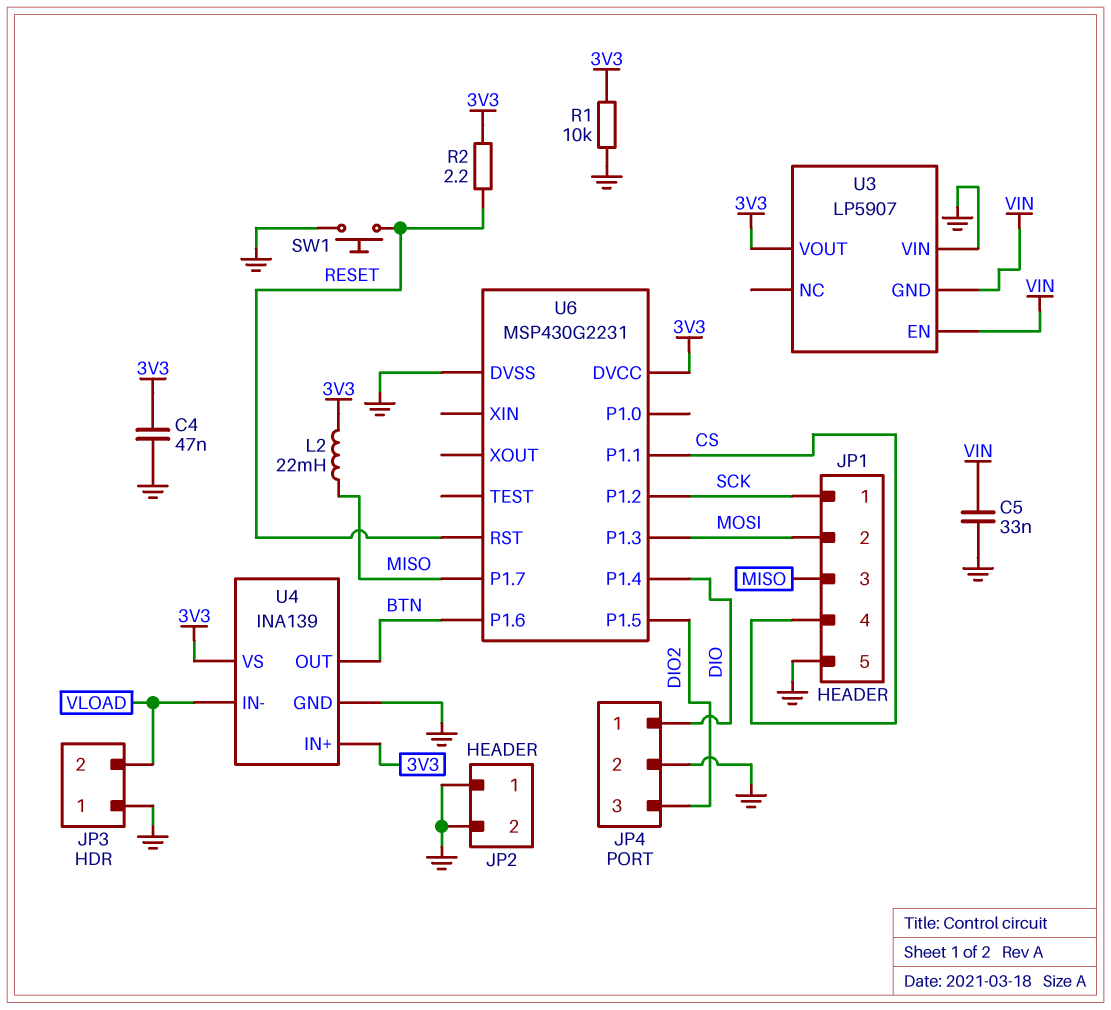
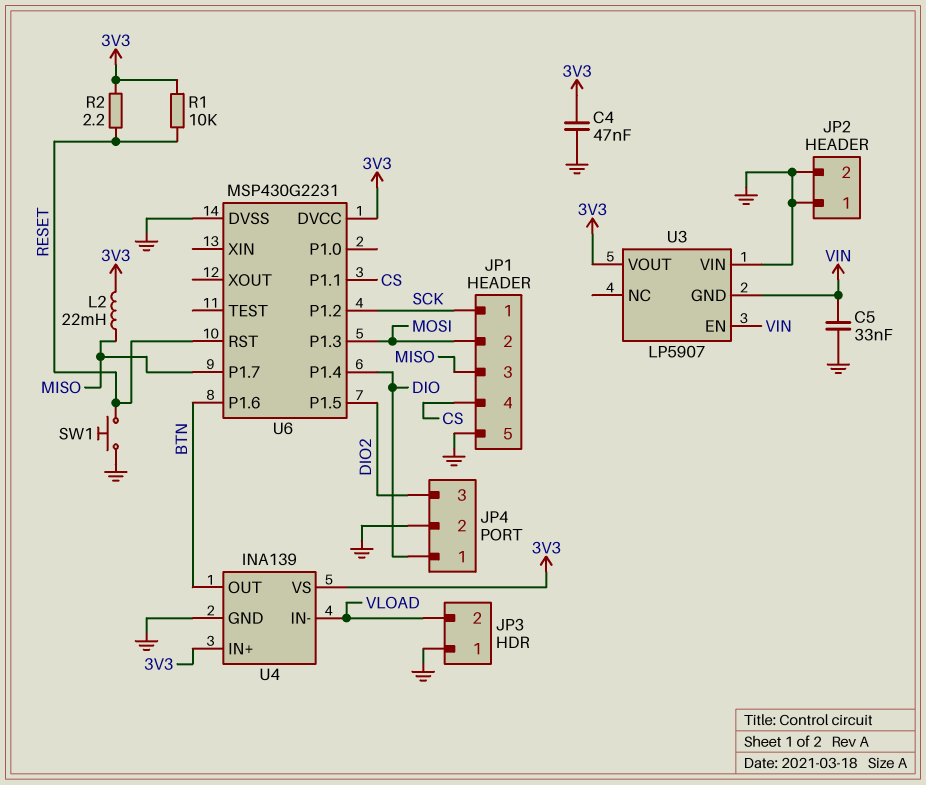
R1: 10k (3V3, GND) -> 10k (3V3, RESET)

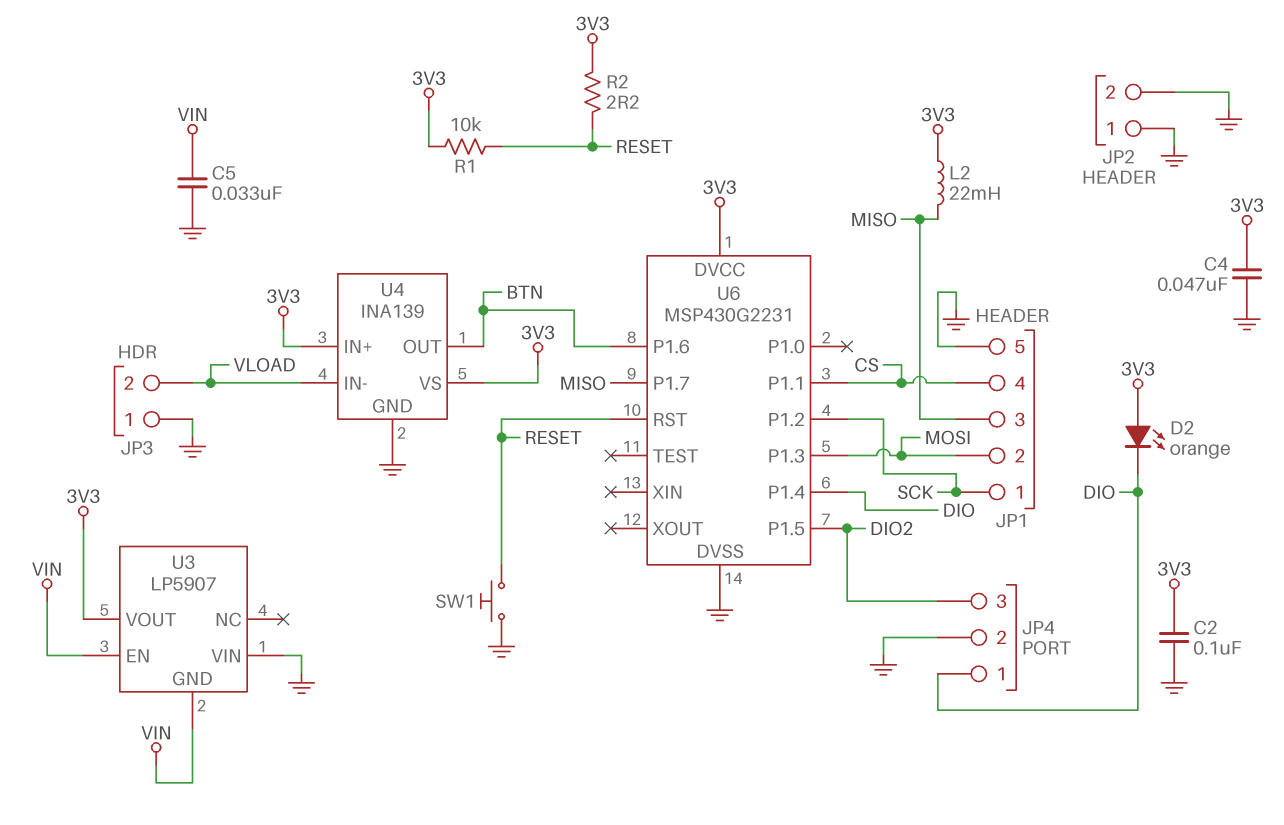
C2: none -> 100nF (3V3, GND)
D2: none -> LED orange (A 3V3, K DIO)

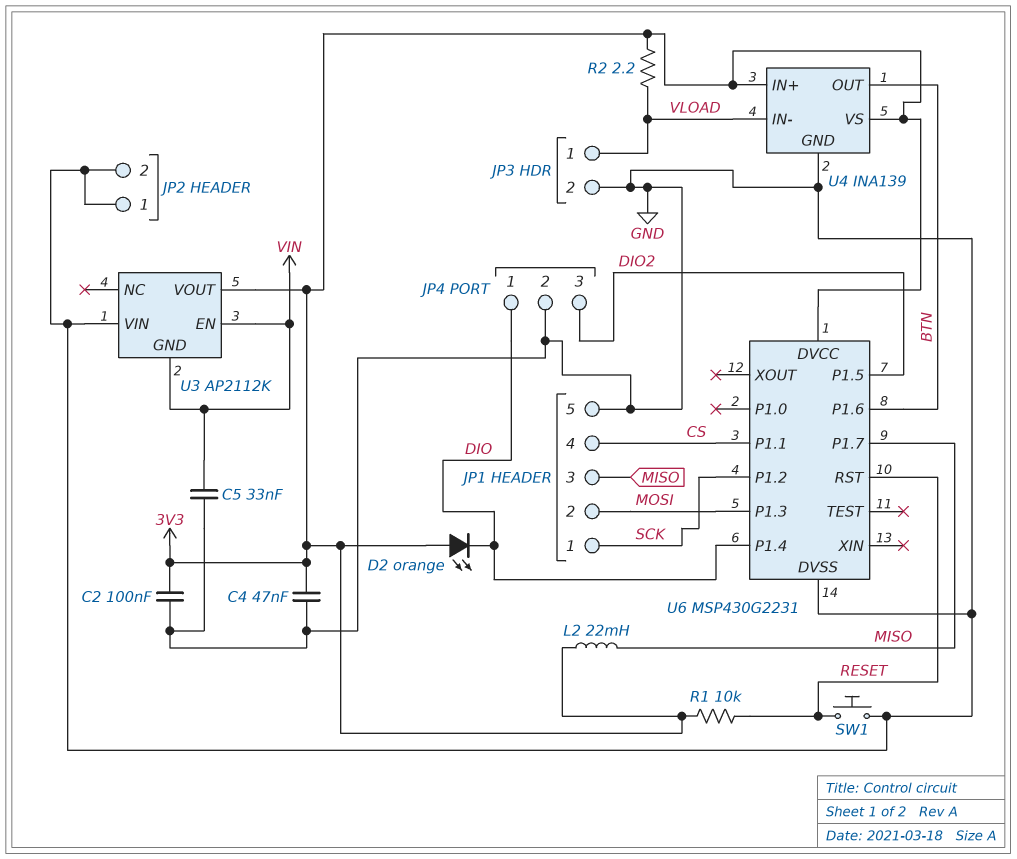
JP3 pin 1: GND -> VLOAD
JP3 pin 2: VLOAD -> GND
R2: 2.2 (3V3, RESET) -> 2.2 (3V3, VLOAD)
U3: LP5907 -> AP2112K

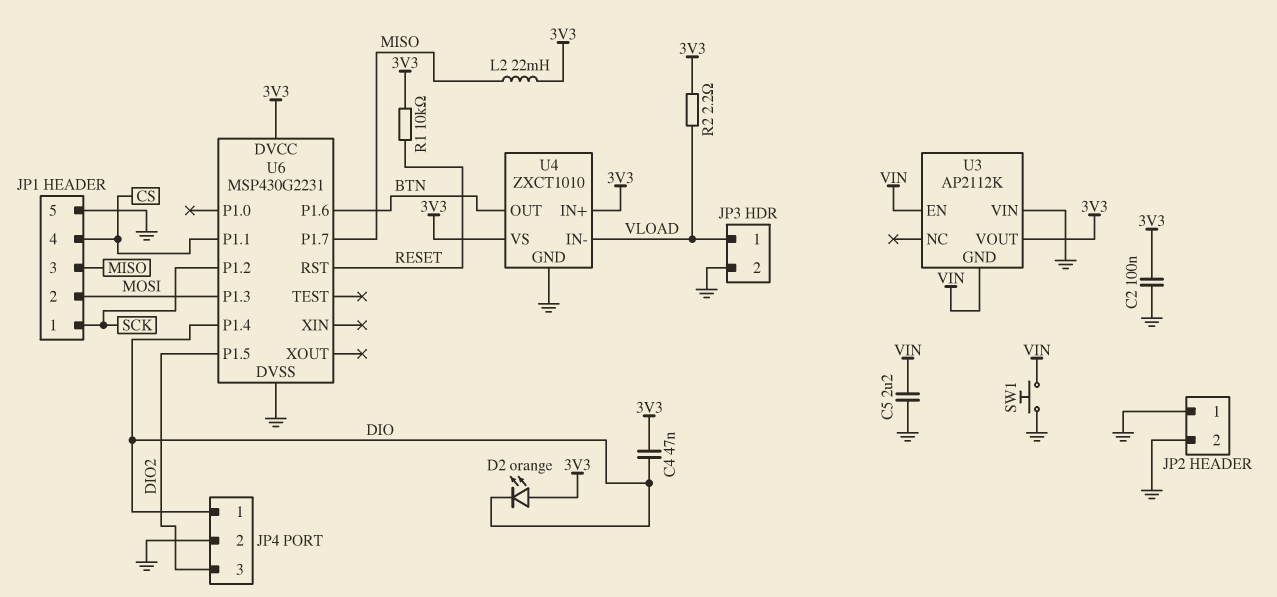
C4: 47nF (3V3, GND) -> 47nF (3V3, DIO)
C5: 33nF (GND, VIN) -> 2.2uF (GND, VIN)
SW1: button (GND, RESET) -> button (GND, VIN)
U4: INA139 -> ZXCT1010

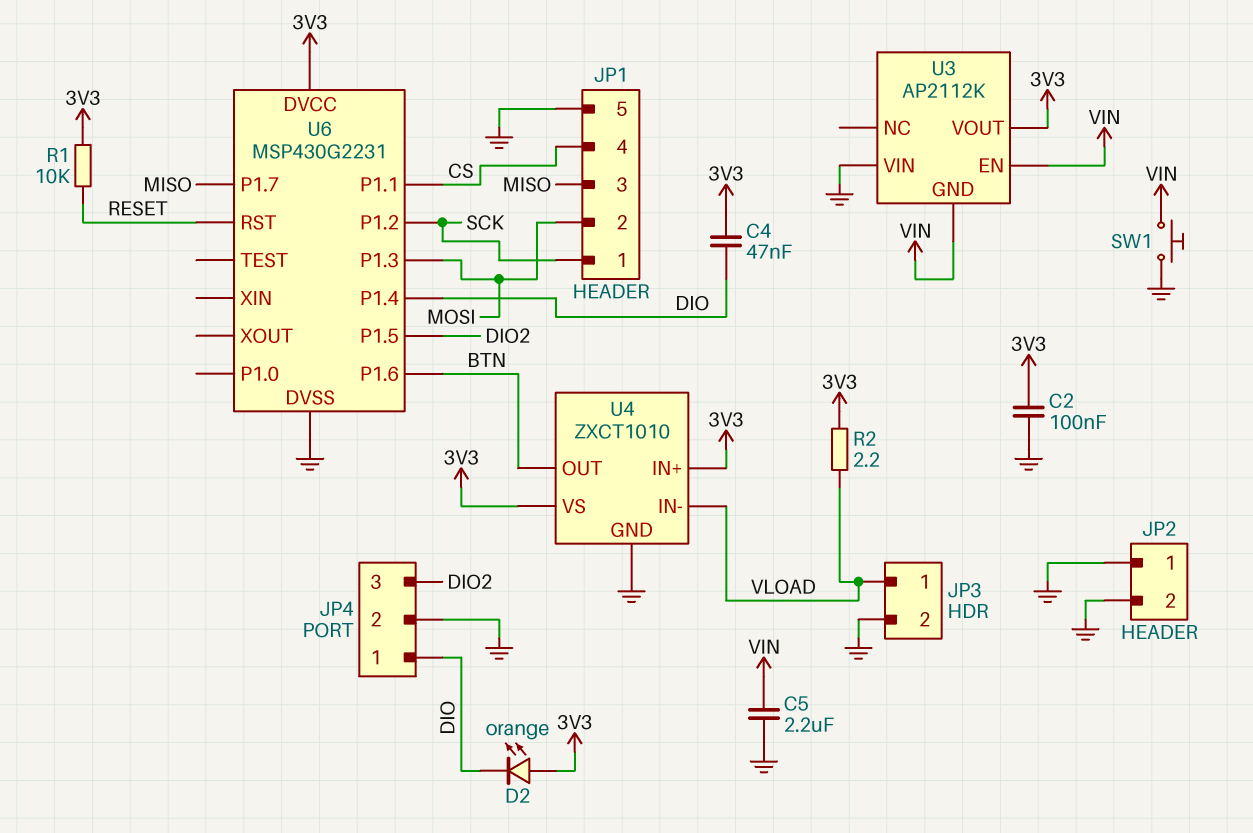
L2: 22mH (3V3, MISO) -> none

